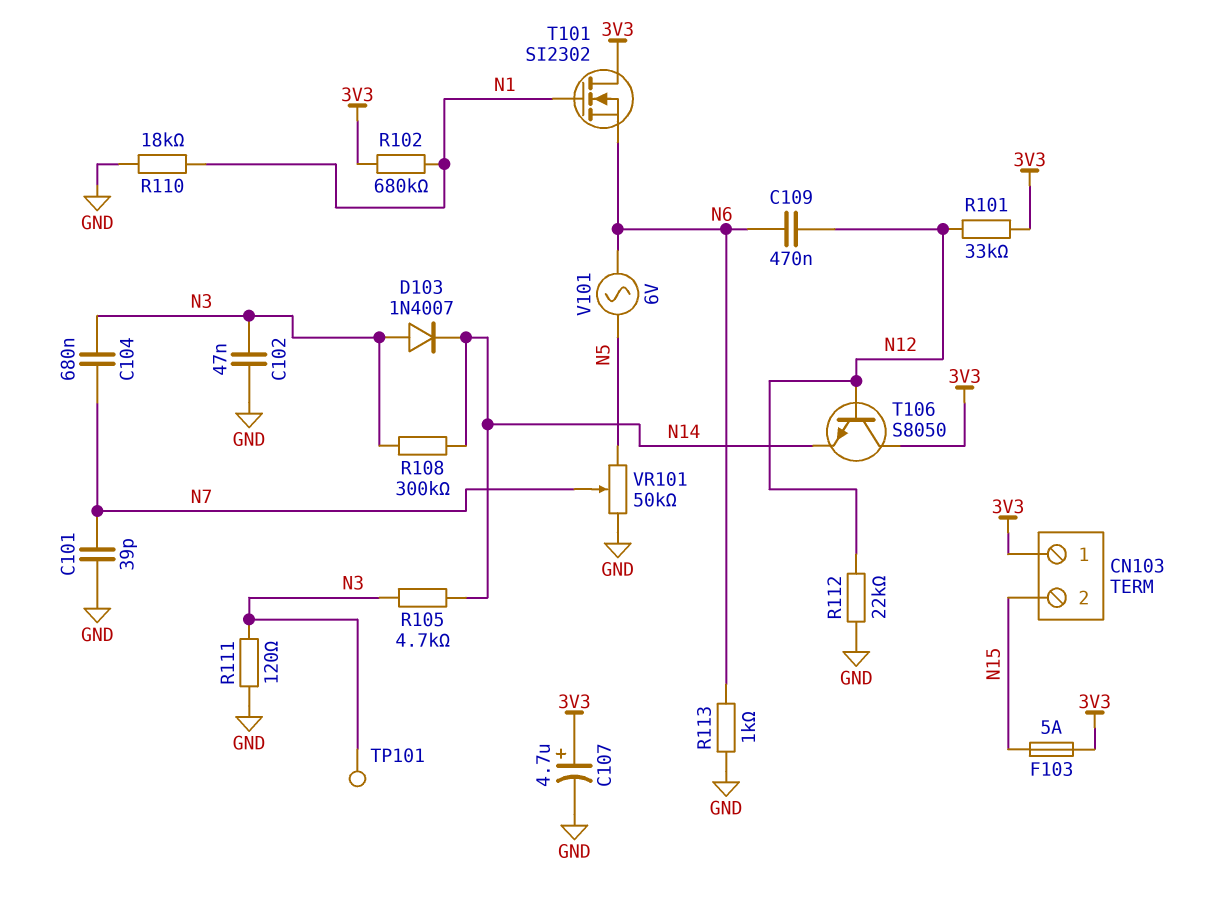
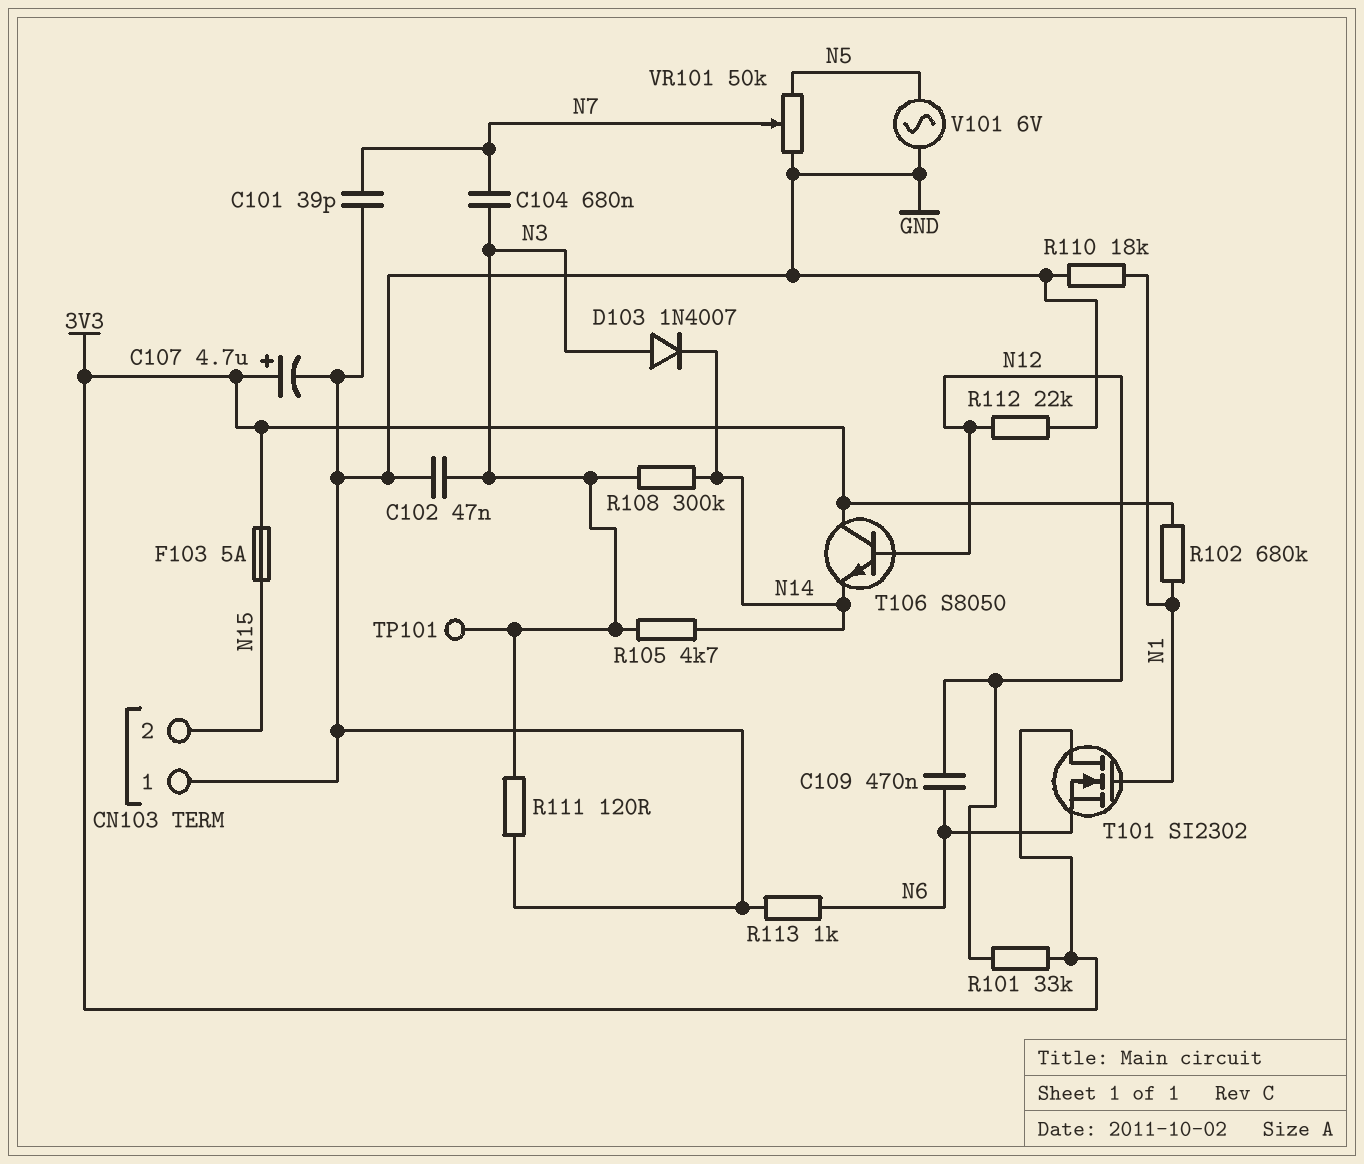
CN103 pin 1: 3V3 -> GND
V101: AC 6V (N5, N6) -> AC 6V (GND, N5)

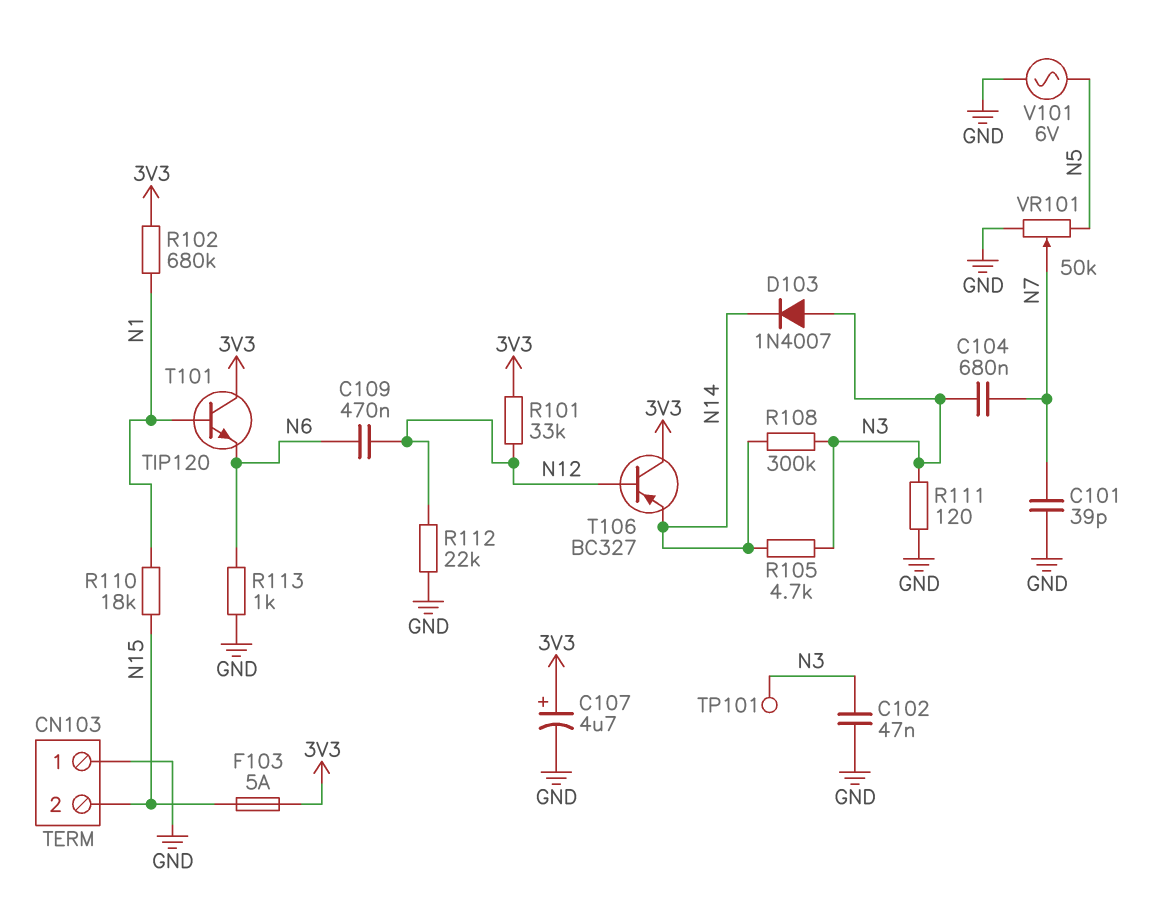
R110: 18k (GND, N1) -> 18k (N1, N15)
T101: NMOS SI2302 (G N1, D 3V3, S N6) -> NPN TIP120 (B N1, C 3V3, E N6)
T106: NPN S8050 (B N12, C 3V3, E N14) -> PNP BC327 (B N12, C 3V3, E N14)

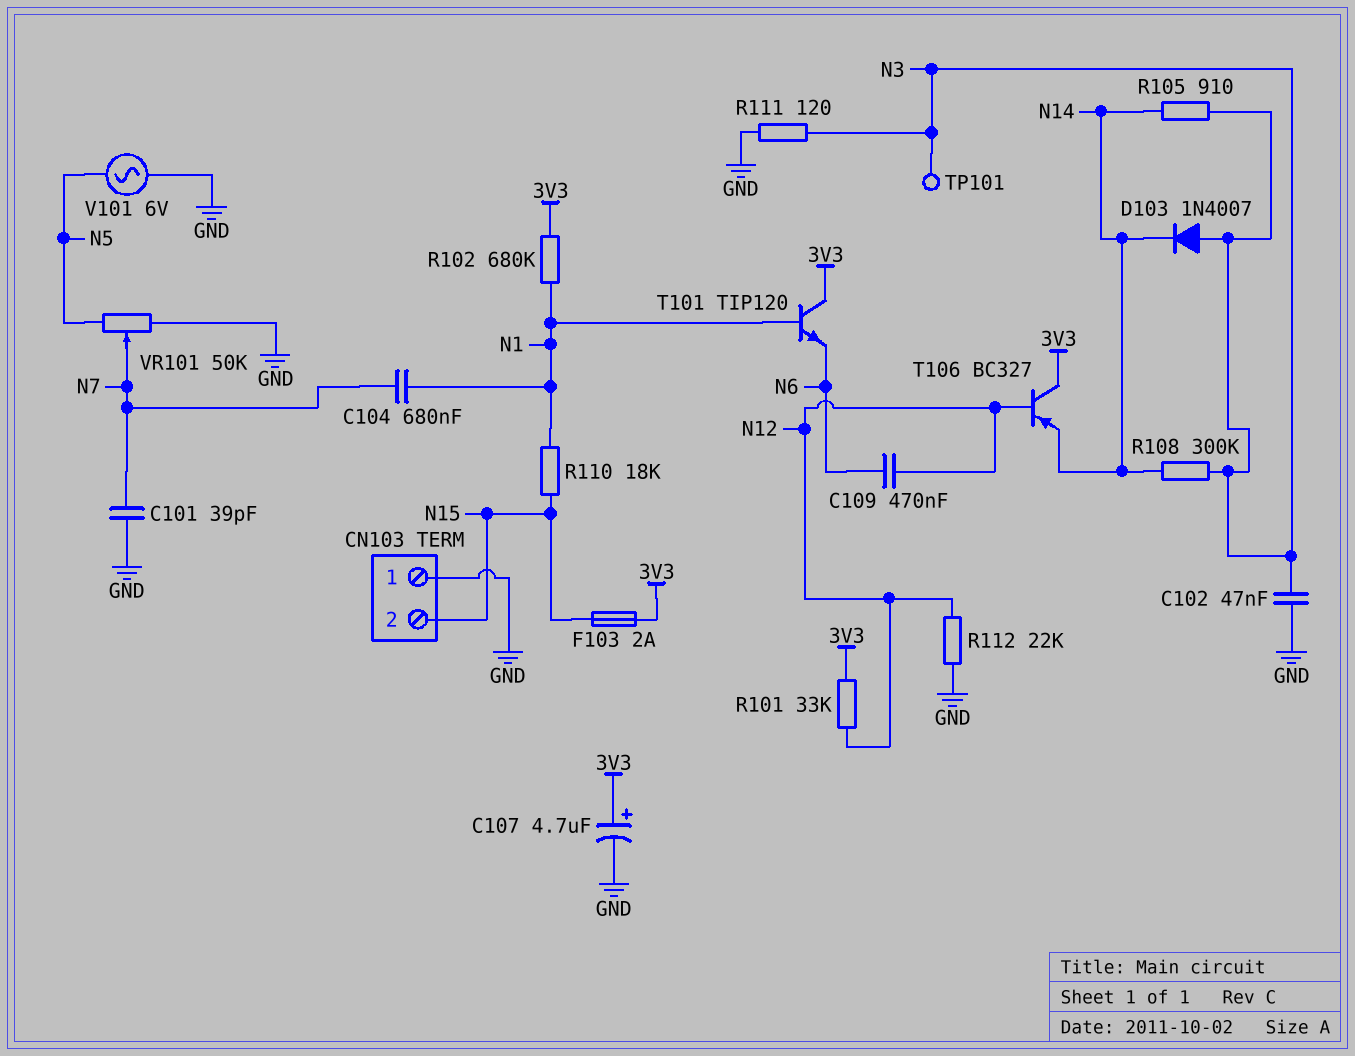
C104: 680nF (N3, N7) -> 680nF (N1, N7)
F103: 5A (3V3, N15) -> 2A (3V3, N15)
R105: 4.7k (N3, N14) -> 910 (N3, N14)
R113: 1k (GND, N6) -> none

